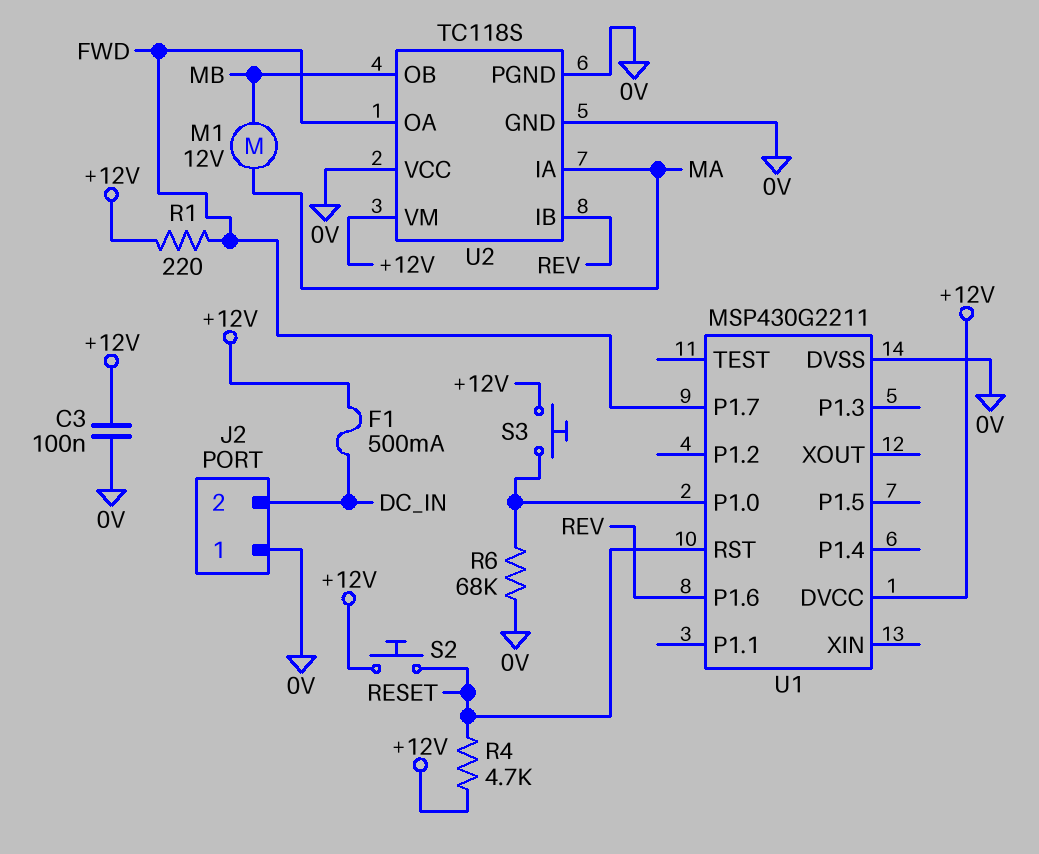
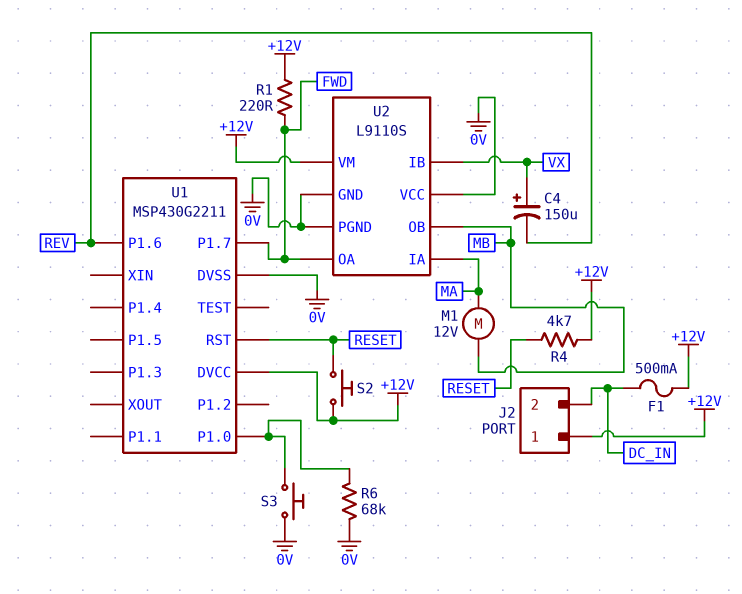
C3: 100nF (+12V, 0V) -> none
C4: none -> 150uF (plus VX, minus REV)
J2 pin 1: 0V -> +12V
S3: button (+12V, U1/P1.0) -> button (0V, U1/P1.0)
U2: TC118S -> L9110S
U2 pin IB: REV -> VX

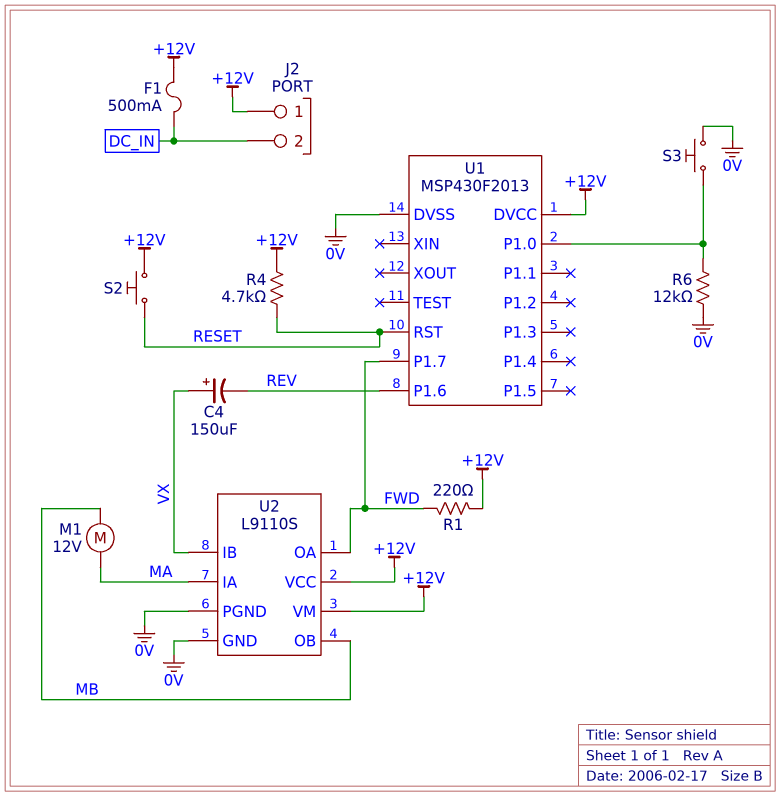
R6: 68k (0V, U1/P1.0) -> 12k (0V, U1/P1.0)
U1: MSP430G2211 -> MSP430F2013
U2 pin VCC: 0V -> +12V

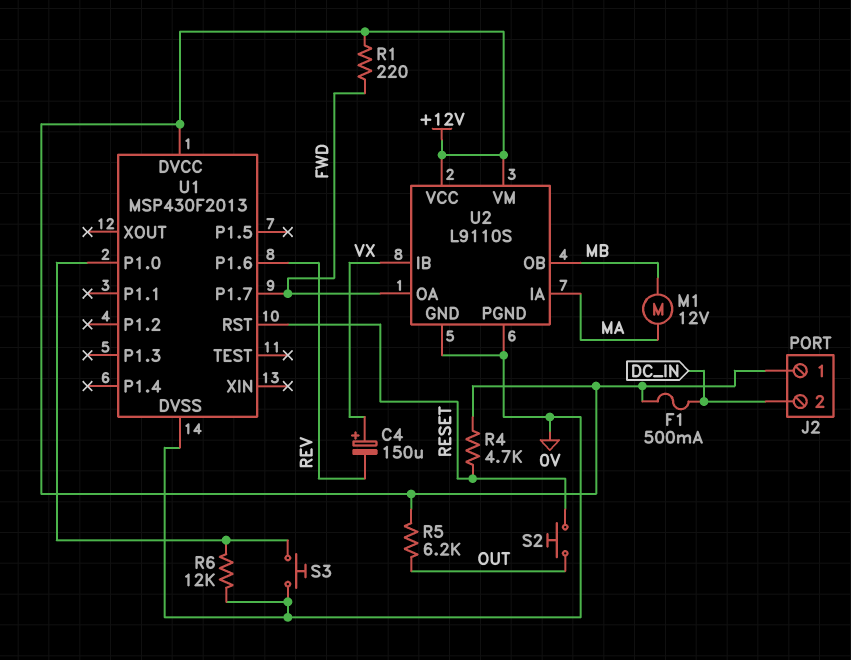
R5: none -> 6.2k (+12V, OUT)
S2: button (+12V, RESET) -> button (OUT, RESET)

